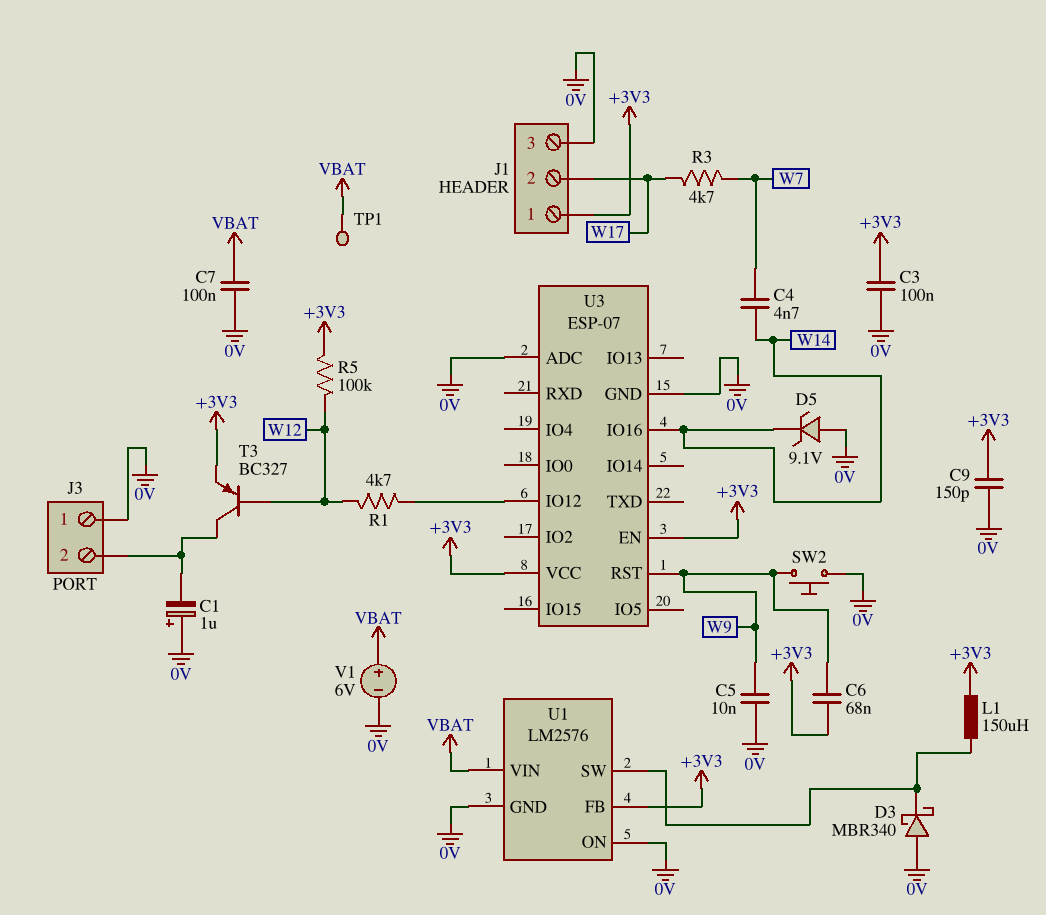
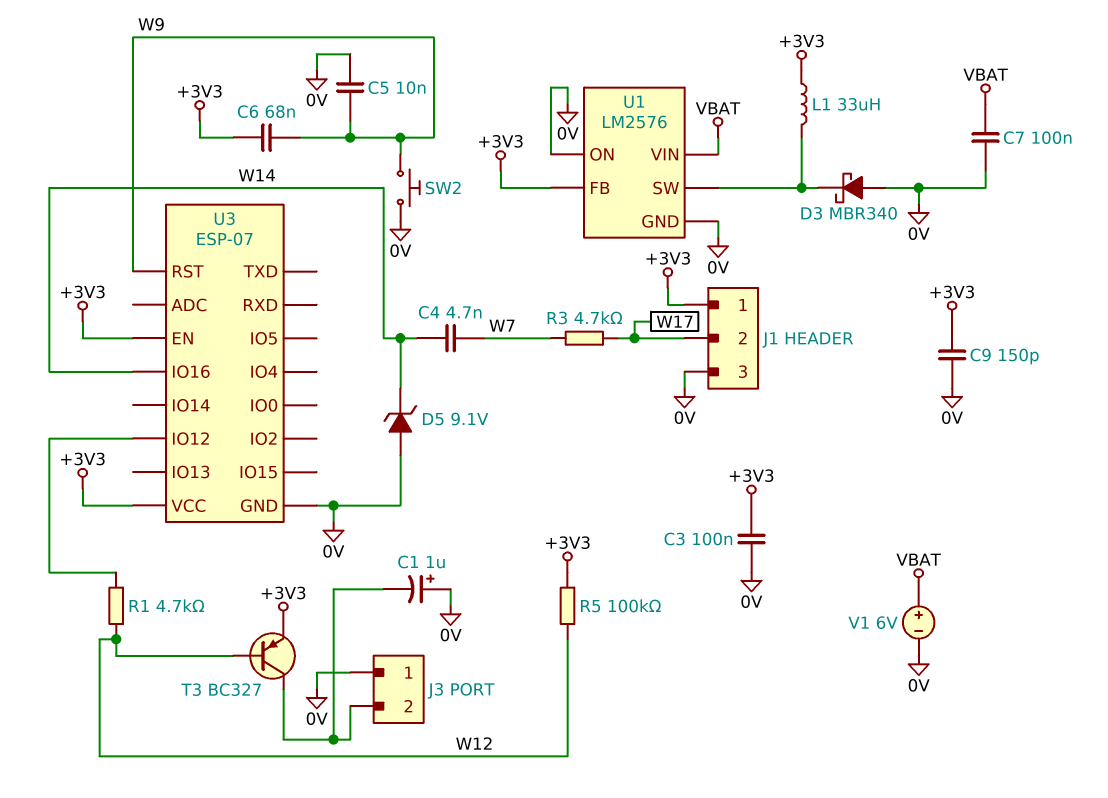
L1: 150uH (+3V3, U1/SW) -> 33uH (+3V3, U1/SW)
TP1: test point (VBAT) -> none
U3 pin ADC: 0V -> none

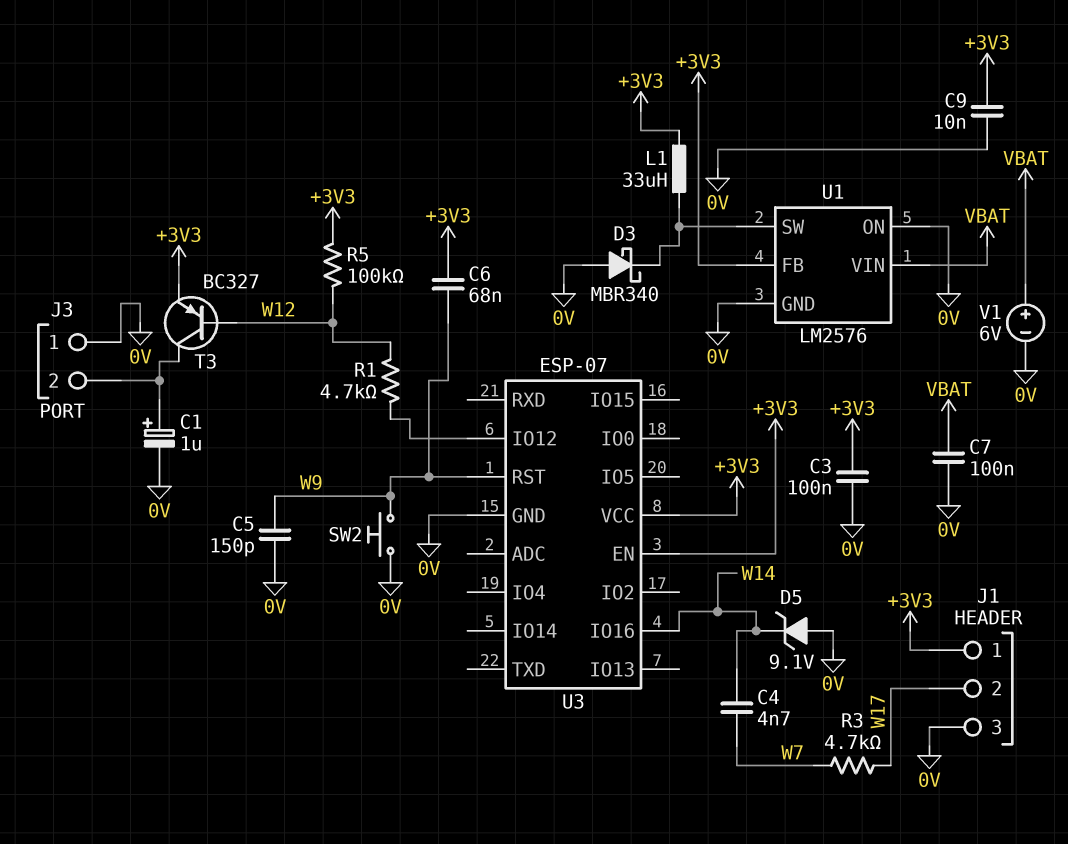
C1: 1uF (plus 0V, minus J3/2) -> 1uF (plus J3/2, minus 0V)
C5: 10nF (0V, W9) -> 150pF (0V, W9)
C9: 150pF (+3V3, 0V) -> 10nF (+3V3, 0V)

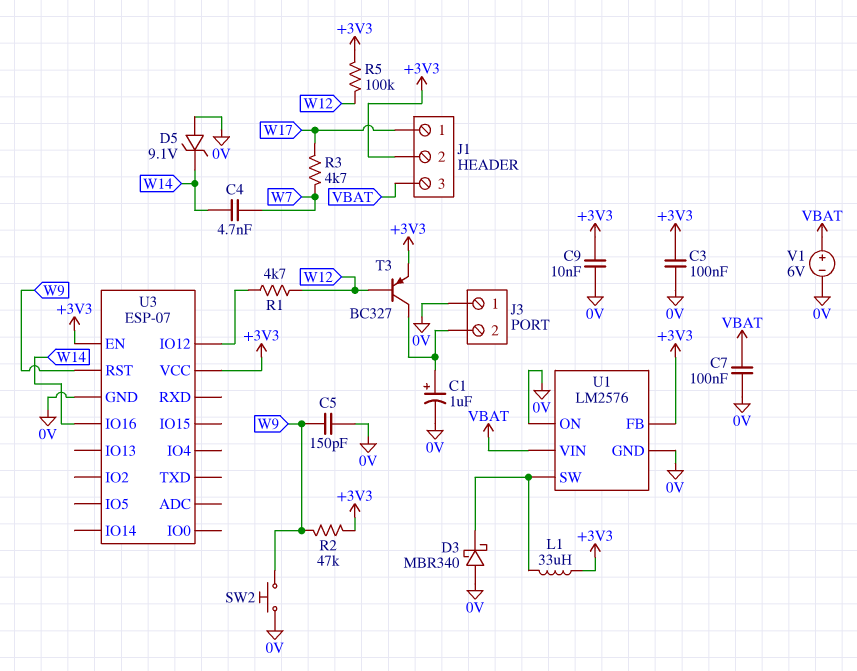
C6: 68nF (+3V3, W9) -> none
J1 pin 1: +3V3 -> W17
J1 pin 2: W17 -> +3V3
J1 pin 3: 0V -> VBAT
R2: none -> 47k (+3V3, W9)

